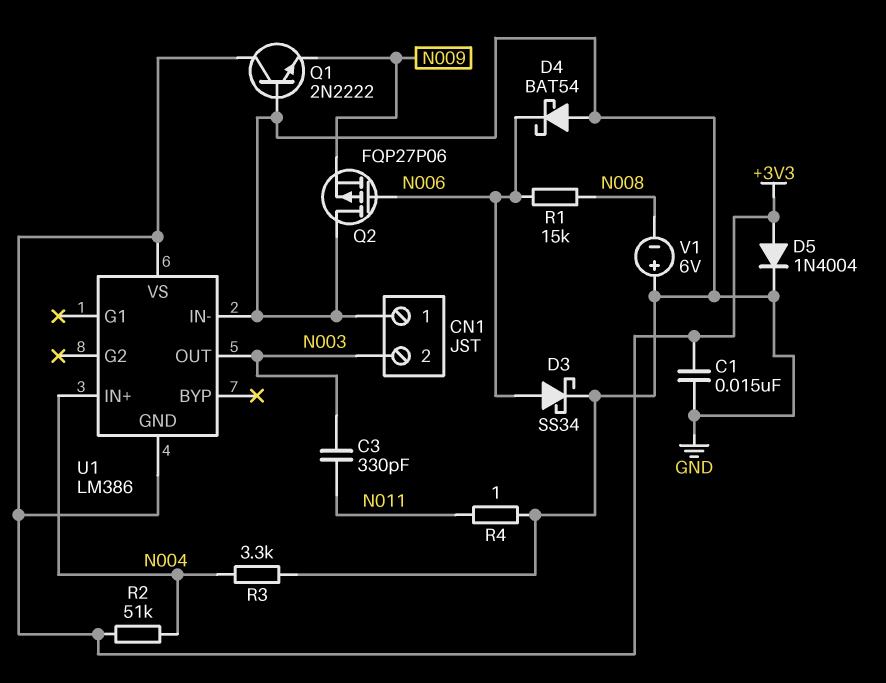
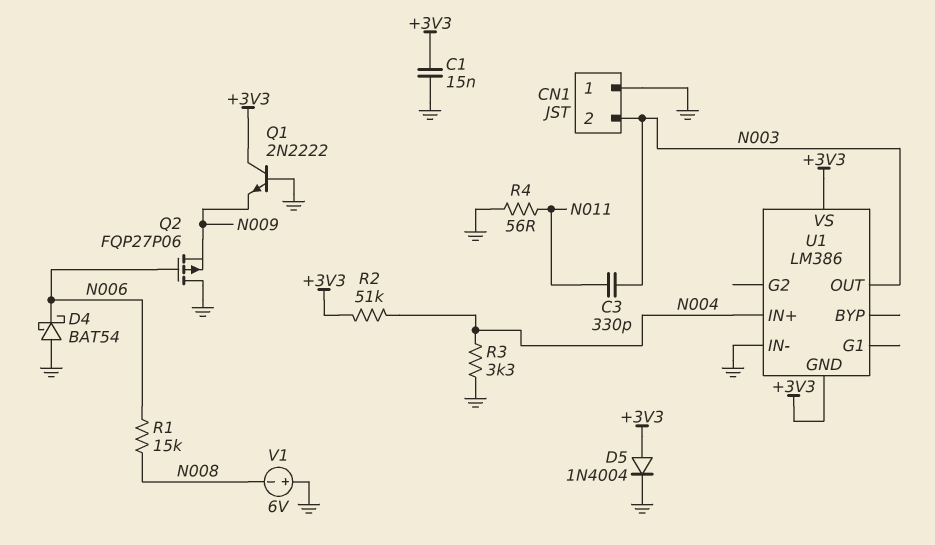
D3: schottky SS34 (A N006, K GND) -> none
R4: 1 (GND, N011) -> 56 (GND, N011)

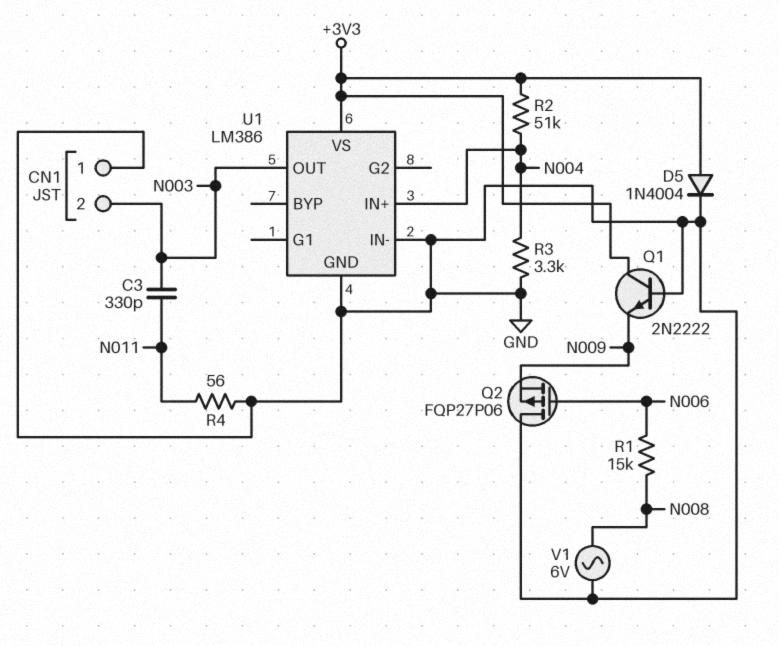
C1: 15nF (+3V3, GND) -> none
D4: schottky BAT54 (A GND, K N006) -> none
U1 pin GND: +3V3 -> GND
V1: 6V (plus GND, minus N008) -> AC 6V (GND, N008)

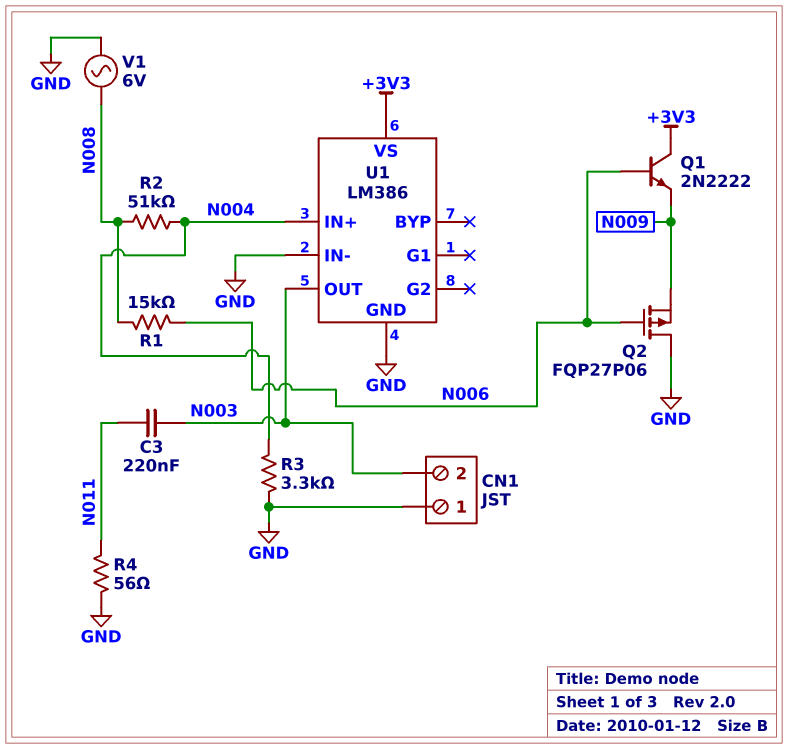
C3: 330pF (N003, N011) -> 220nF (N003, N011)
D5: diode 1N4004 (A +3V3, K GND) -> none
Q1: NPN 2N2222 (B GND, C +3V3, E N009) -> NPN 2N2222 (B N006, C +3V3, E N009)
R2: 51k (+3V3, N004) -> 51k (N004, N008)

